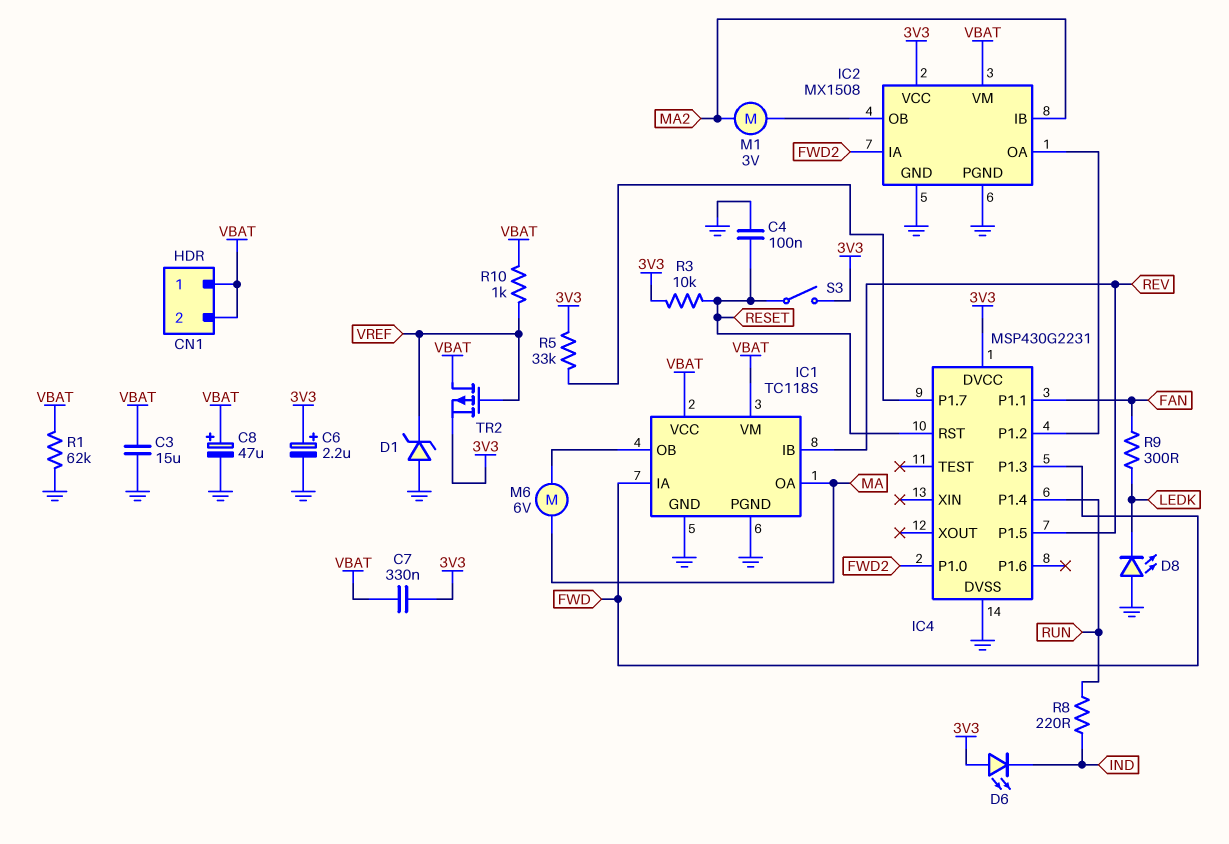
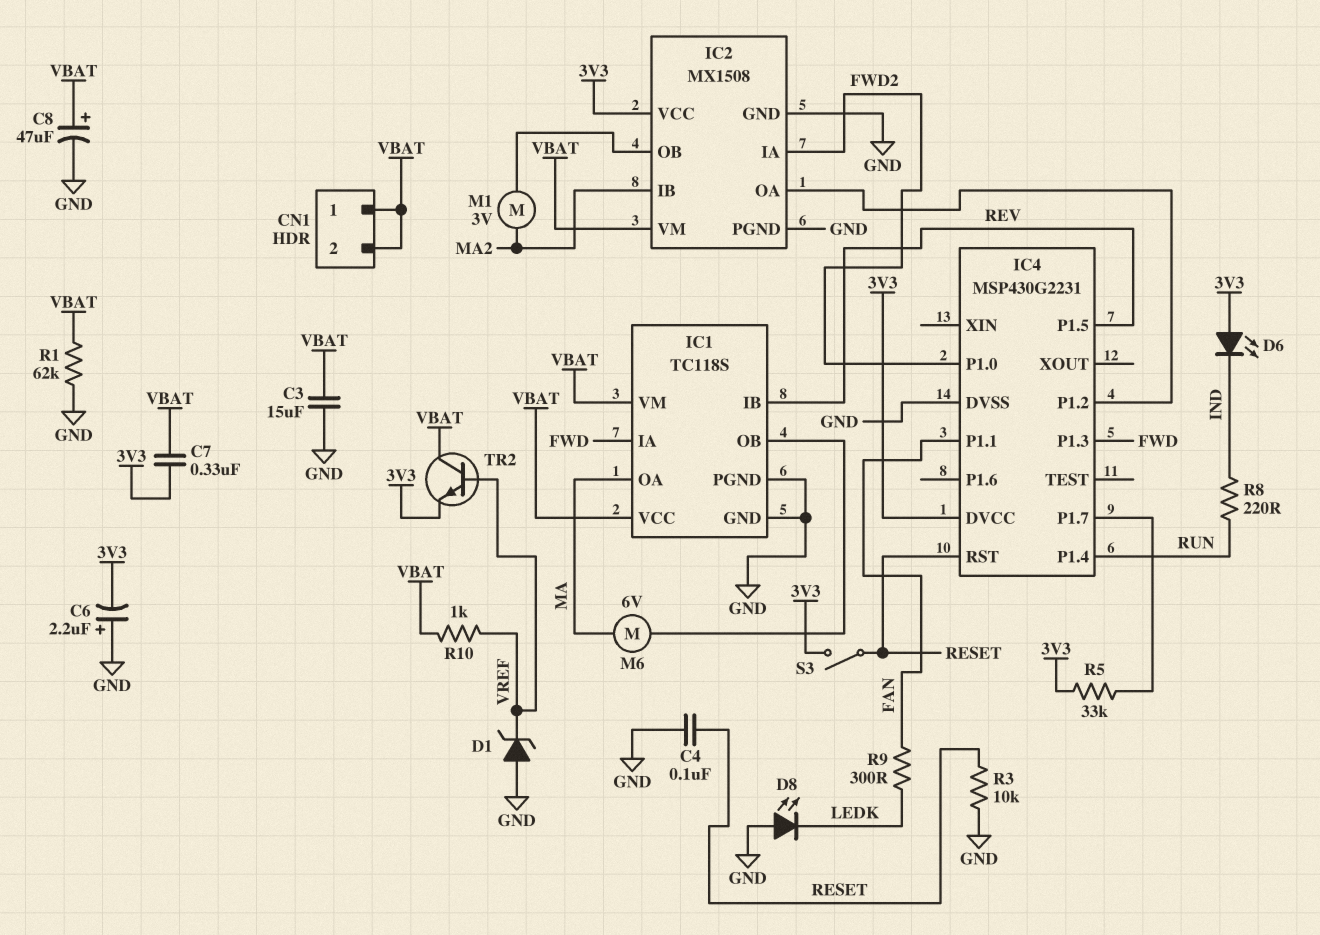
C6: 2.2uF (plus 3V3, minus GND) -> 2.2uF (plus GND, minus 3V3)
R3: 10k (3V3, RESET) -> 10k (GND, RESET)
TR2: PMOS (G VREF, D VBAT, S 3V3) -> NPN (B VREF, C VBAT, E 3V3)

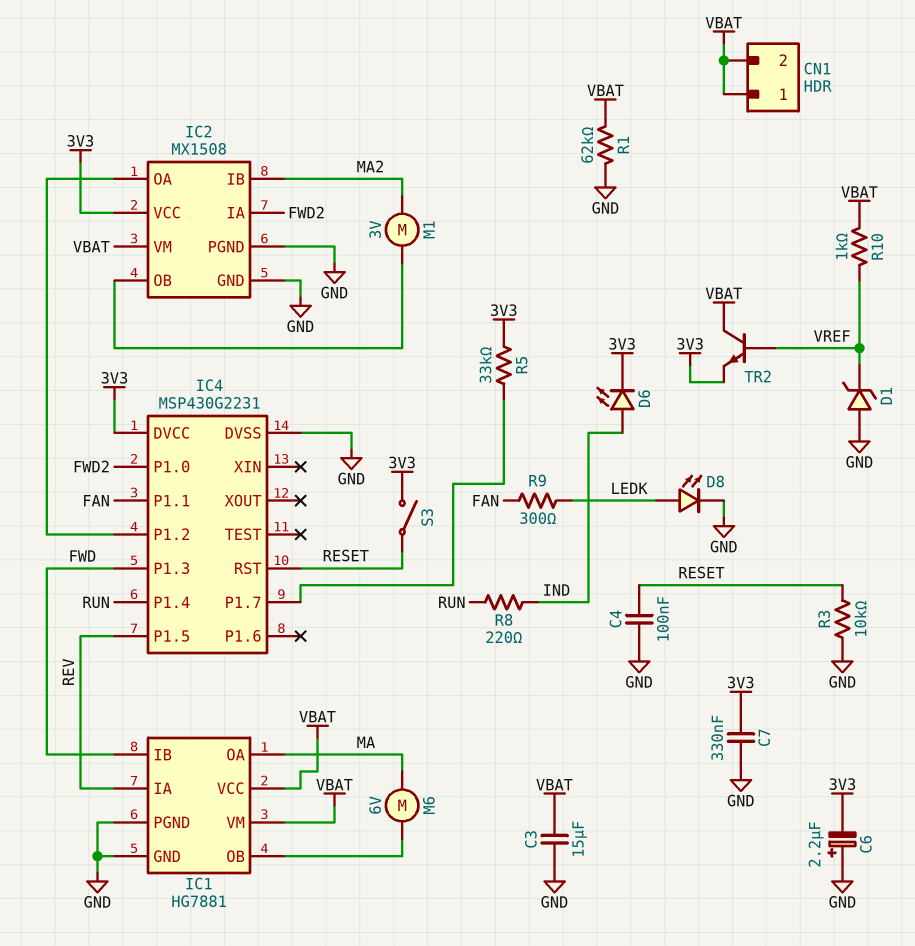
C7: 330nF (3V3, VBAT) -> 330nF (3V3, GND)
C8: 47uF (plus VBAT, minus GND) -> none
D6: LED (A 3V3, K IND) -> LED (A IND, K 3V3)
D8: LED (A GND, K LEDK) -> LED (A LEDK, K GND)
IC1: TC118S -> HG7881
IC1 pin IA: FWD -> REV
IC1 pin IB: REV -> FWD

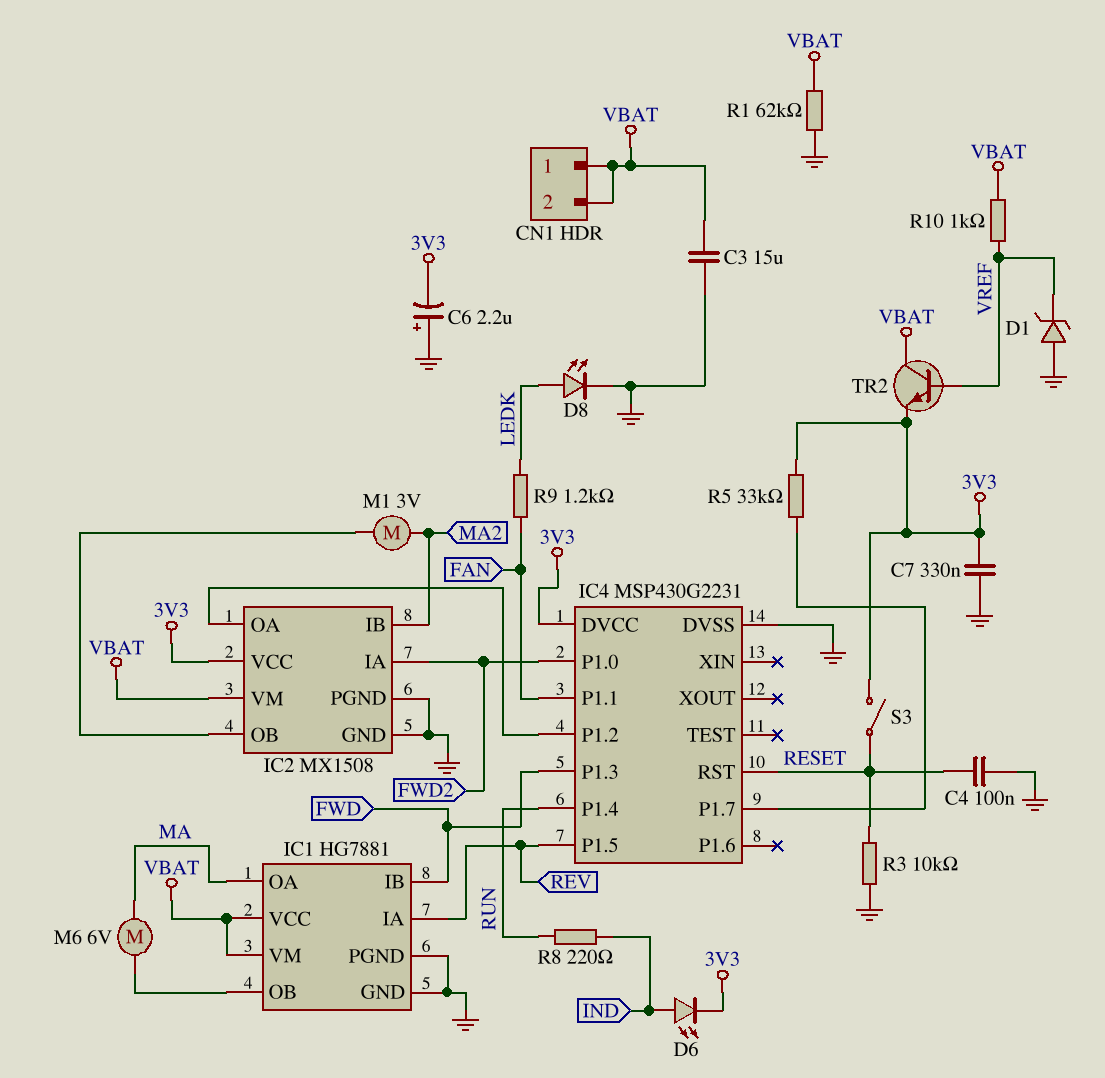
R9: 300 (FAN, LEDK) -> 1.2k (FAN, LEDK)

